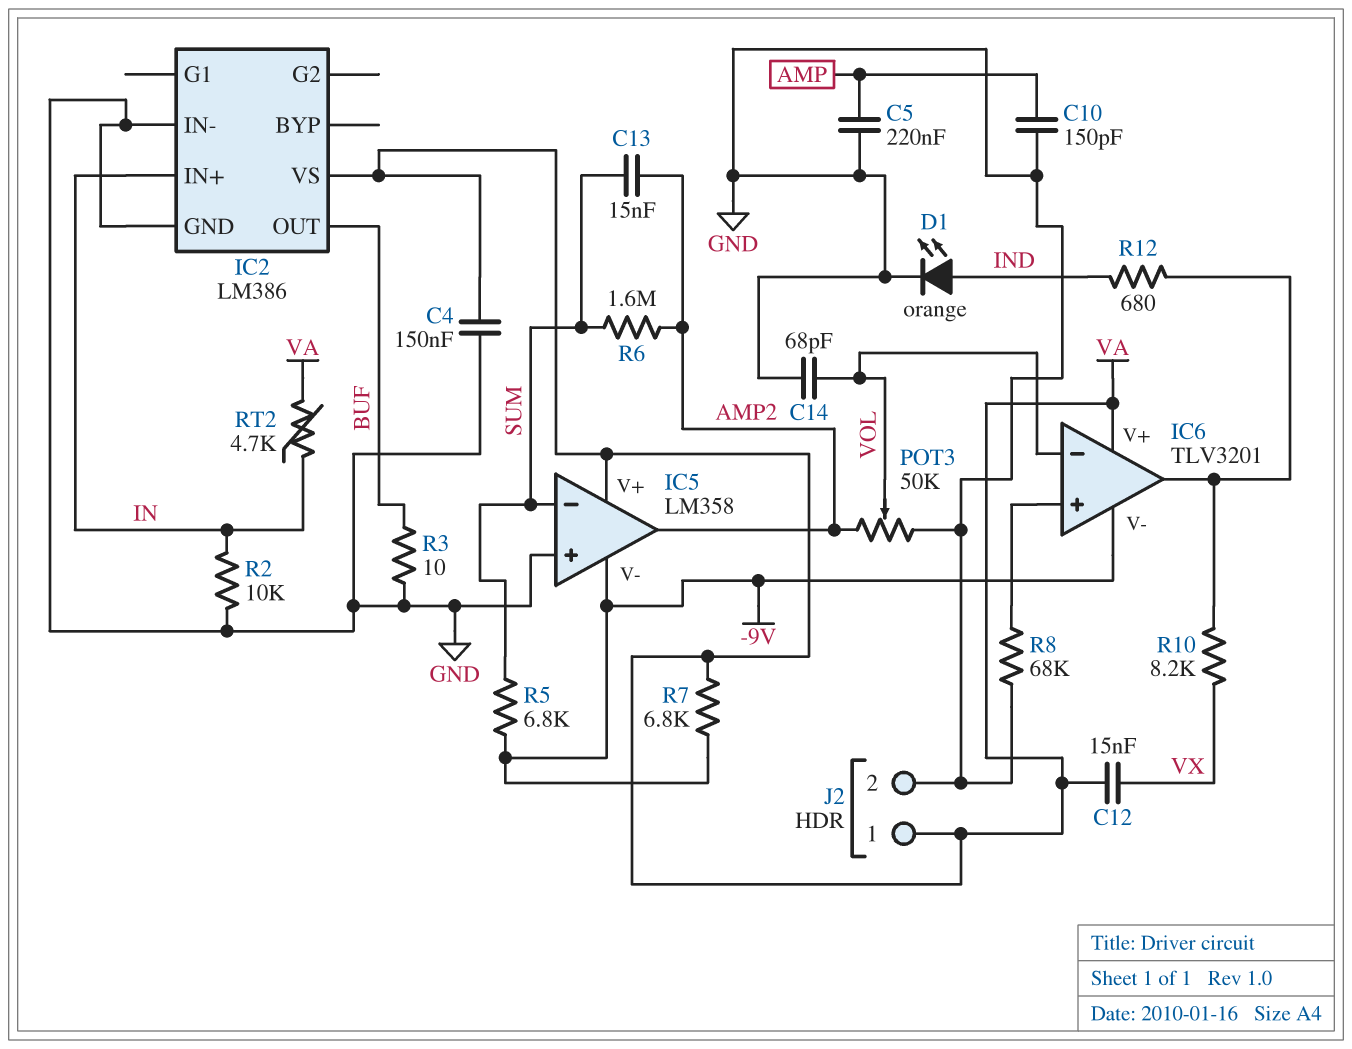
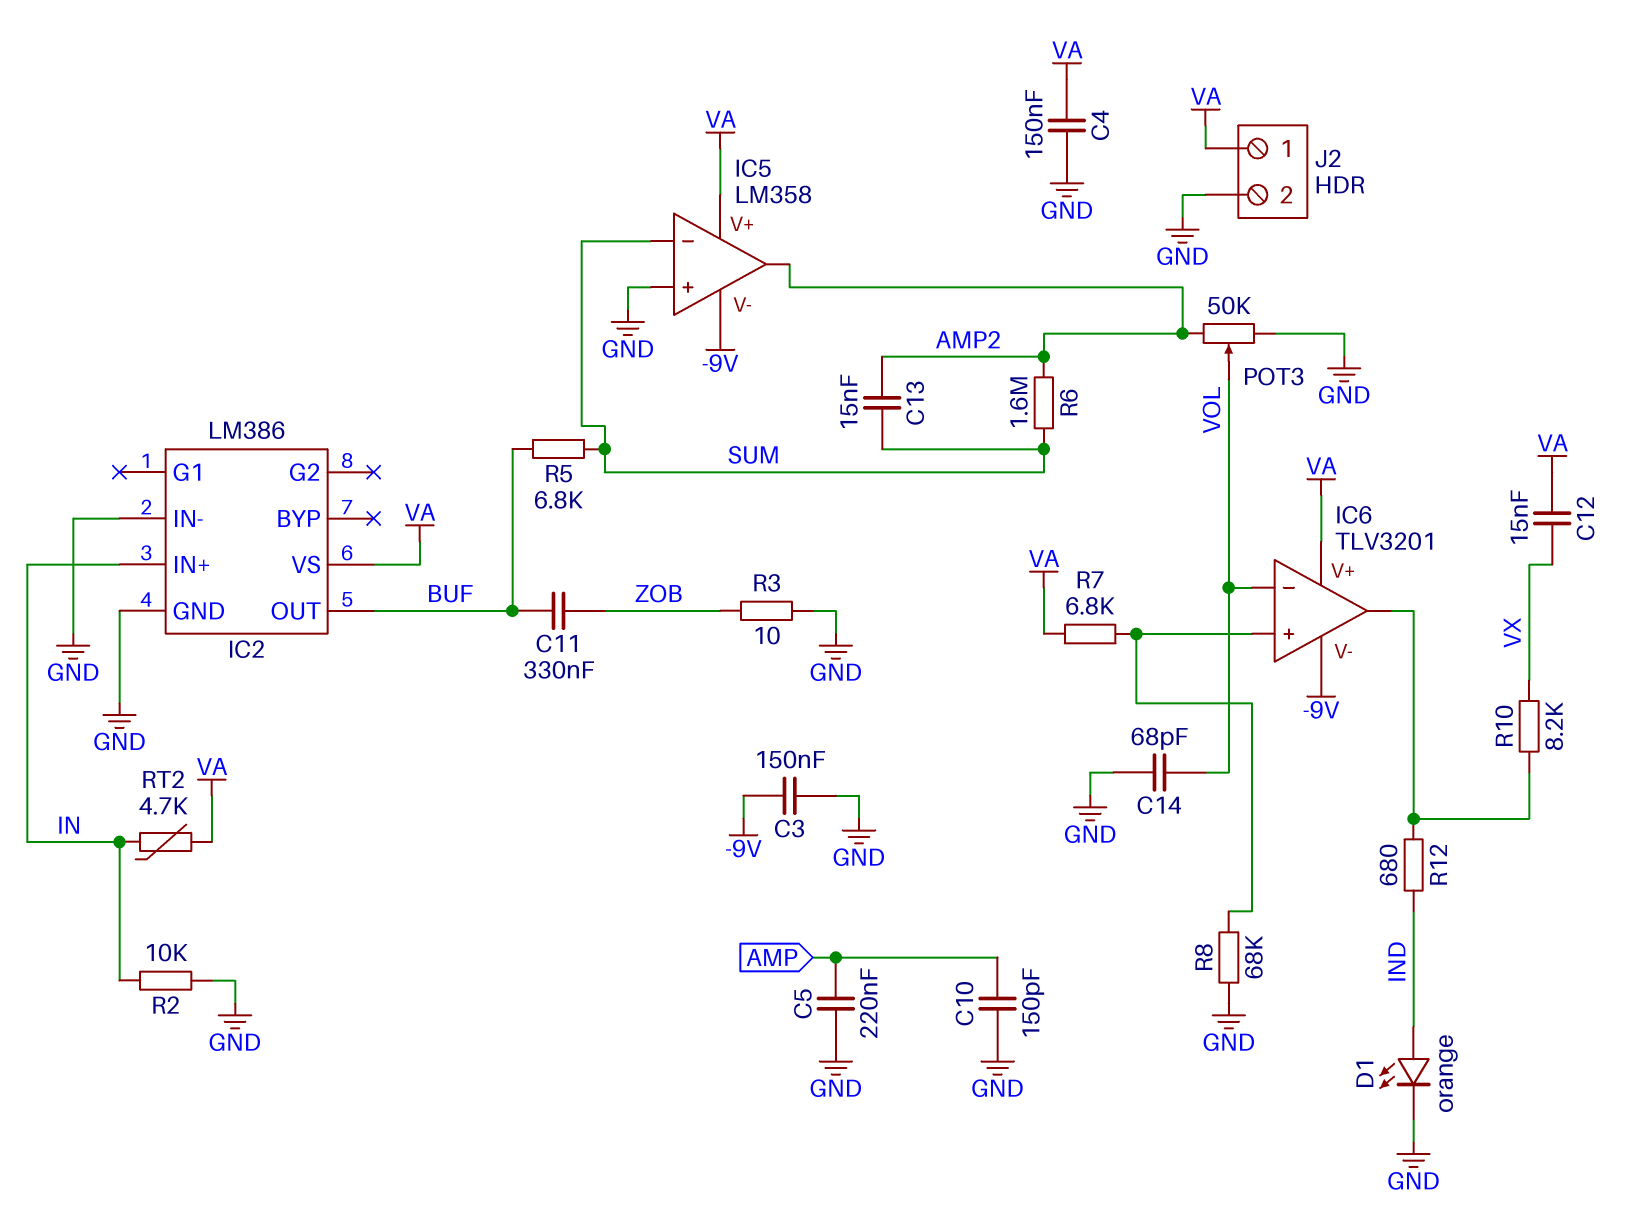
C3: none -> 150nF (-9V, GND)
C11: none -> 330nF (BUF, ZOB)
R3: 10 (BUF, GND) -> 10 (GND, ZOB)
R5: 6.8k (-9V, SUM) -> 6.8k (BUF, SUM)
R7: 6.8k (-9V, VA) -> 6.8k (IC6/in+, VA)

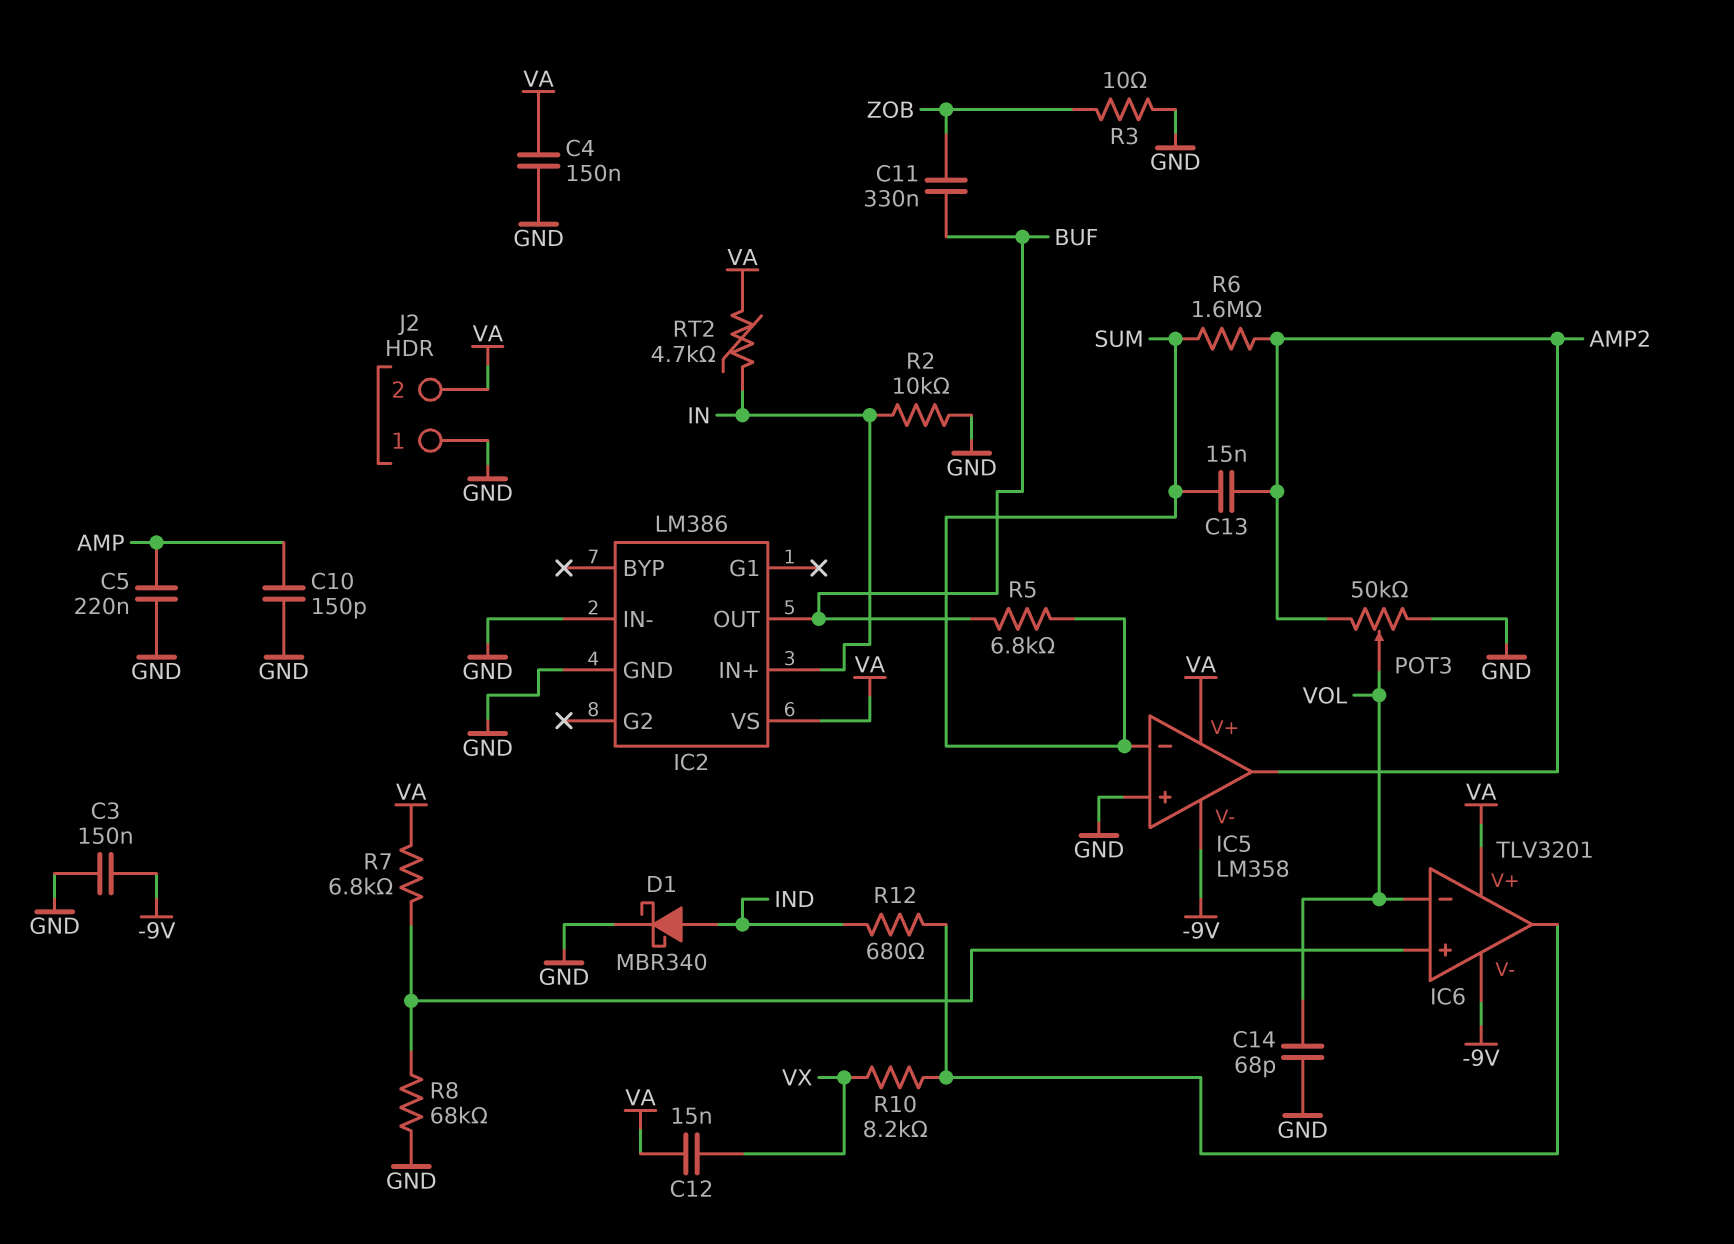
D1: LED orange (A IND, K GND) -> schottky MBR340 (A IND, K GND)
J2 pin 1: VA -> GND
J2 pin 2: GND -> VA

